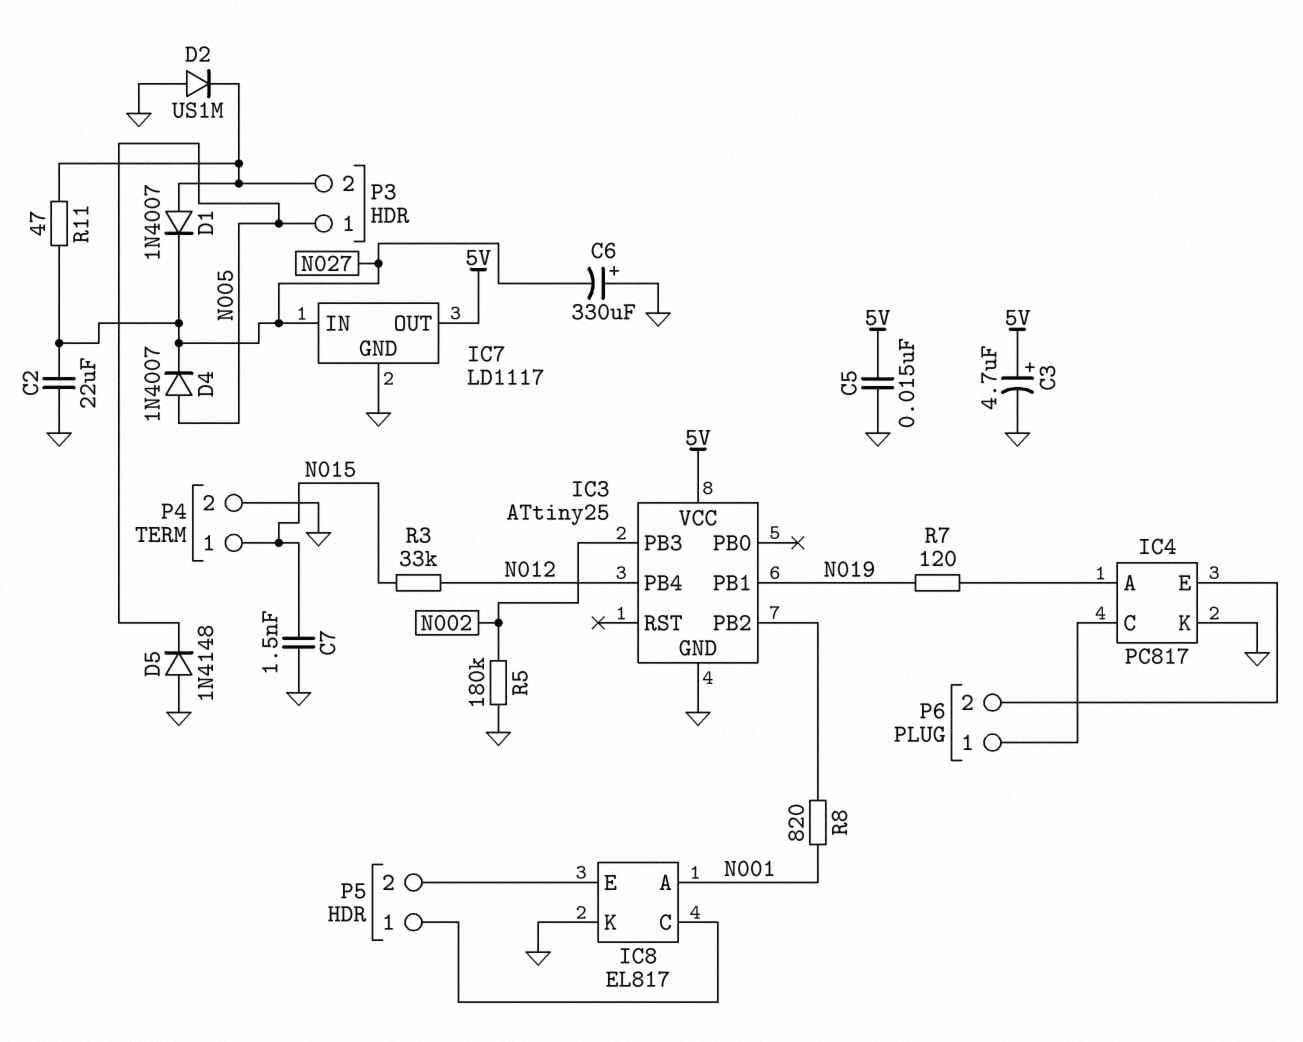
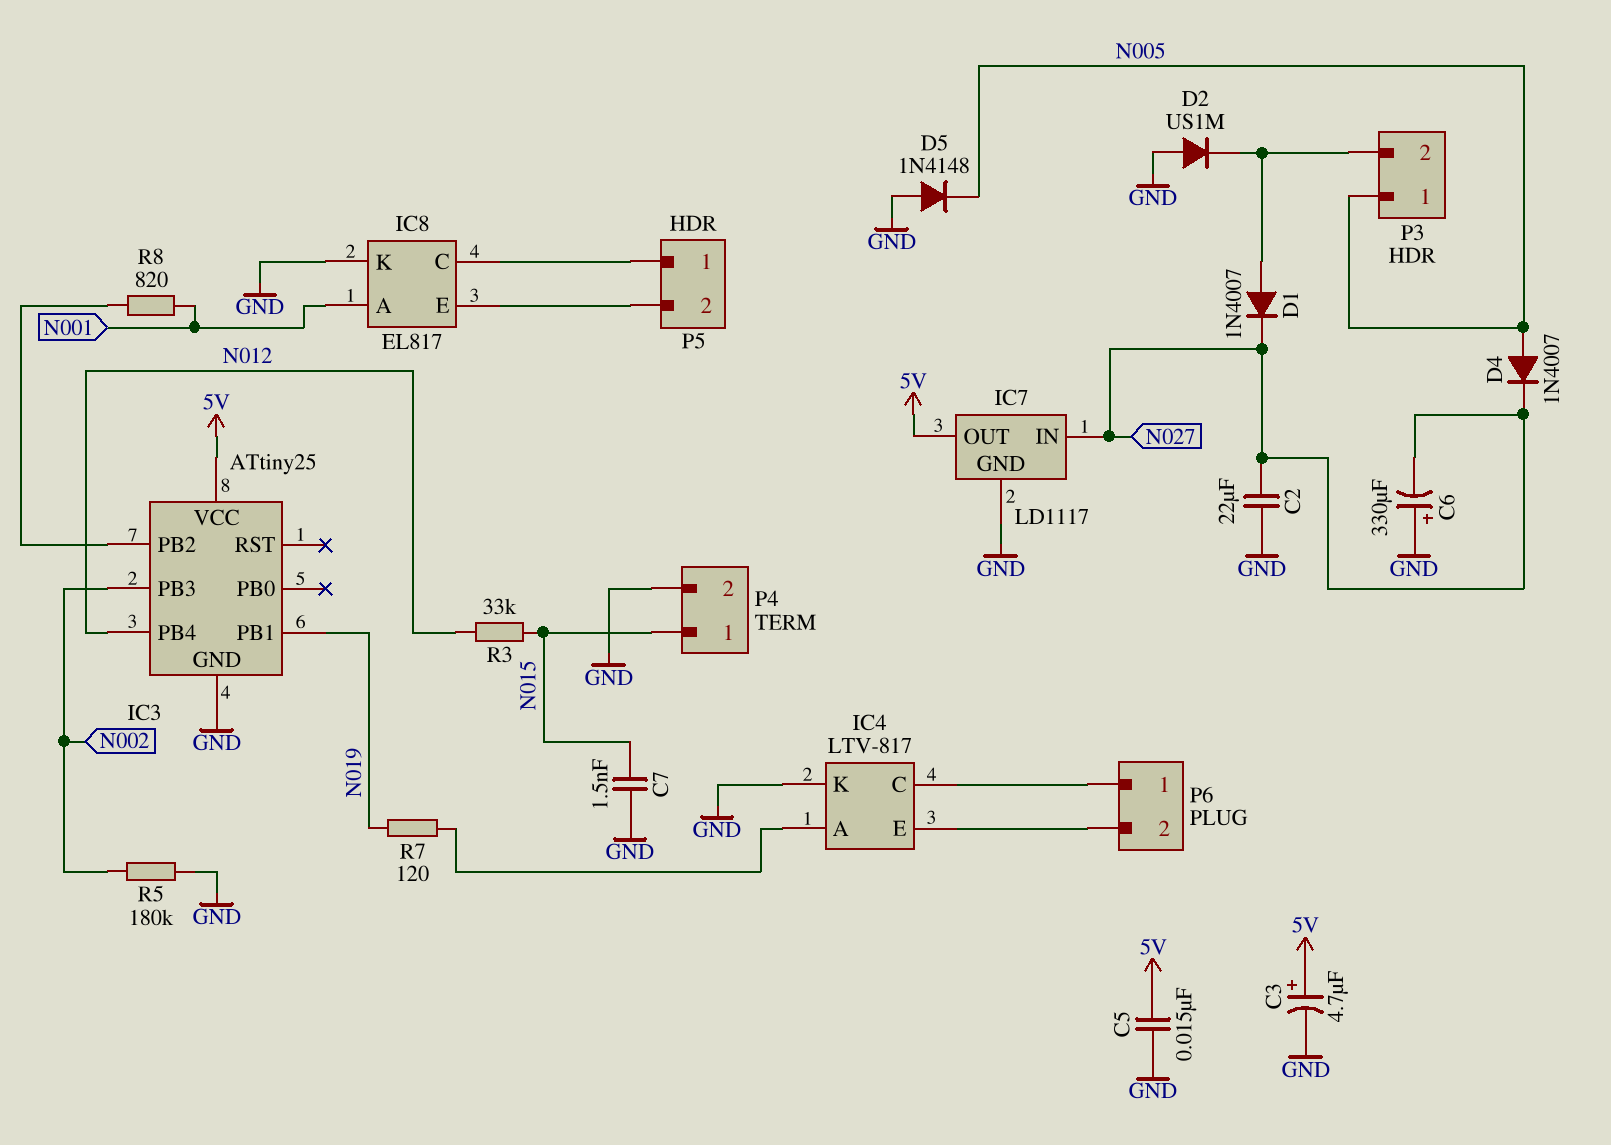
IC4: PC817 -> LTV-817
R11: 47 (N027, P3/2) -> none

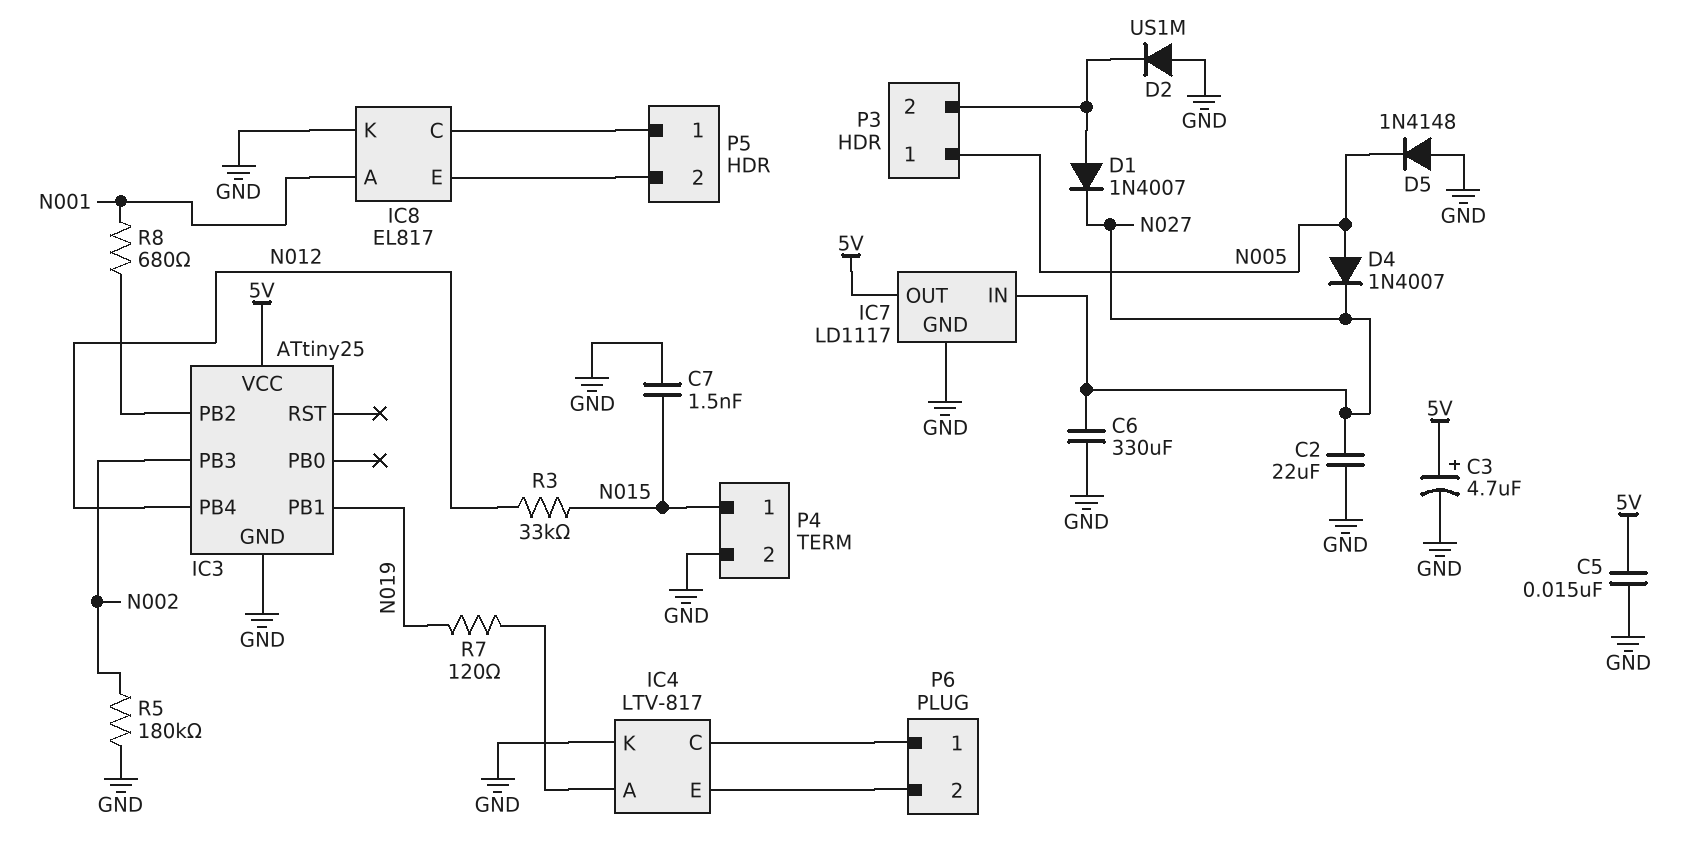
C6: 330uF (plus GND, minus N027) -> 330uF (GND, N027)
R8: 820 (IC3/PB2, N001) -> 680 (IC3/PB2, N001)

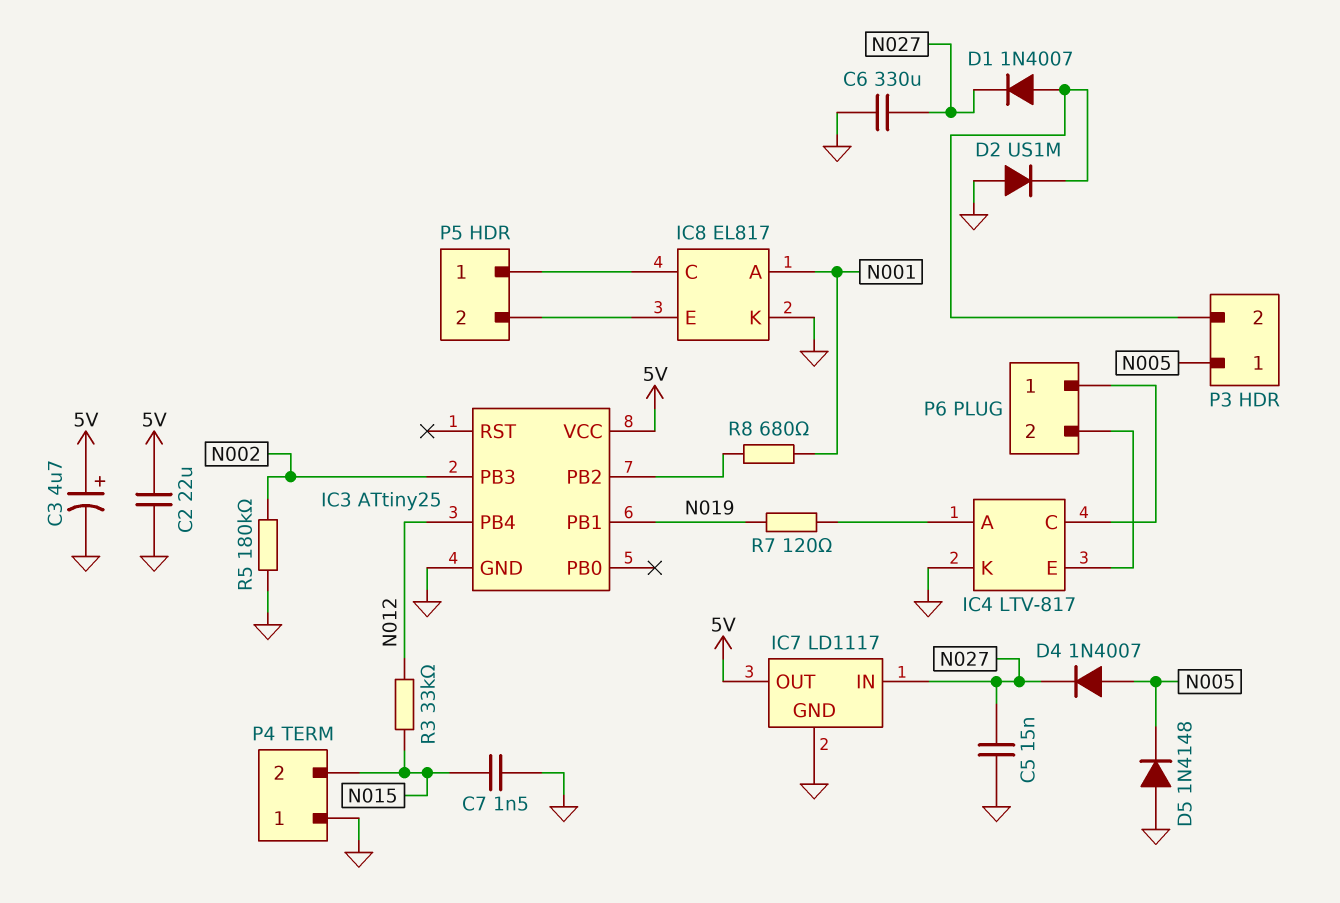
C2: 22uF (GND, N027) -> 22uF (5V, GND)
C5: 15nF (5V, GND) -> 15nF (GND, N027)
P4 pin 1: N015 -> GND
P4 pin 2: GND -> N015

